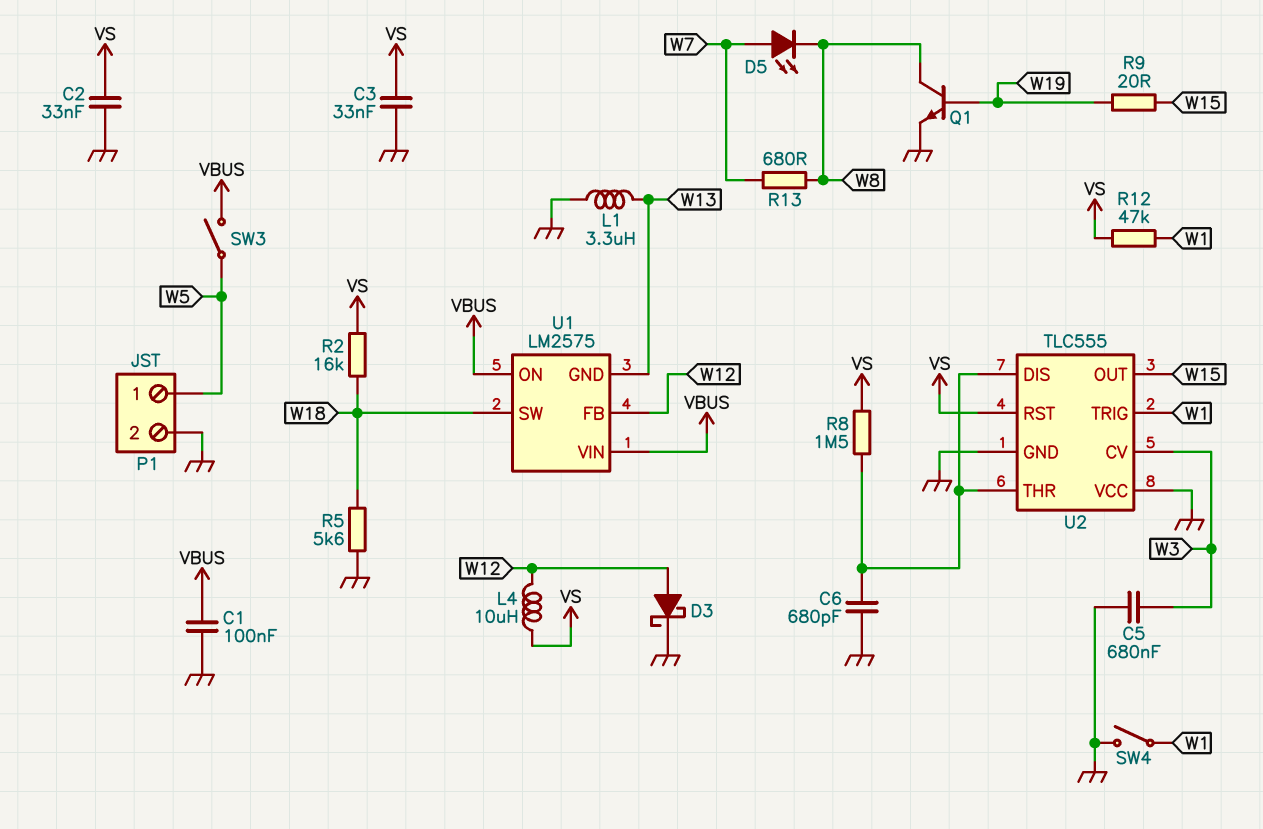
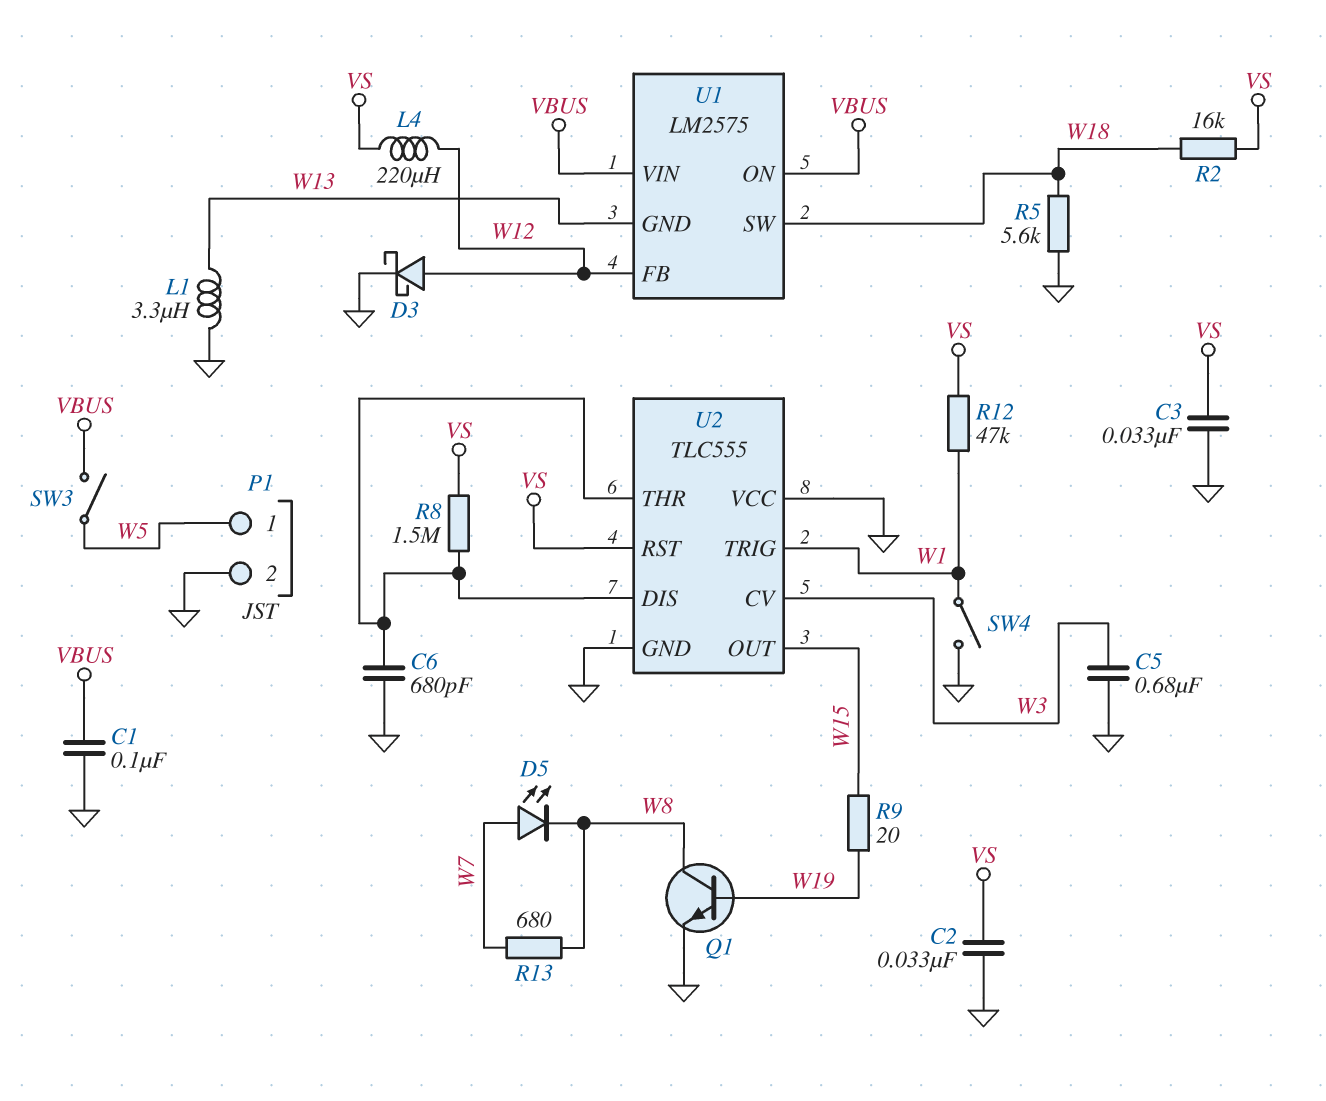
L4: 10uH (VS, W12) -> 220uH (VS, W12)

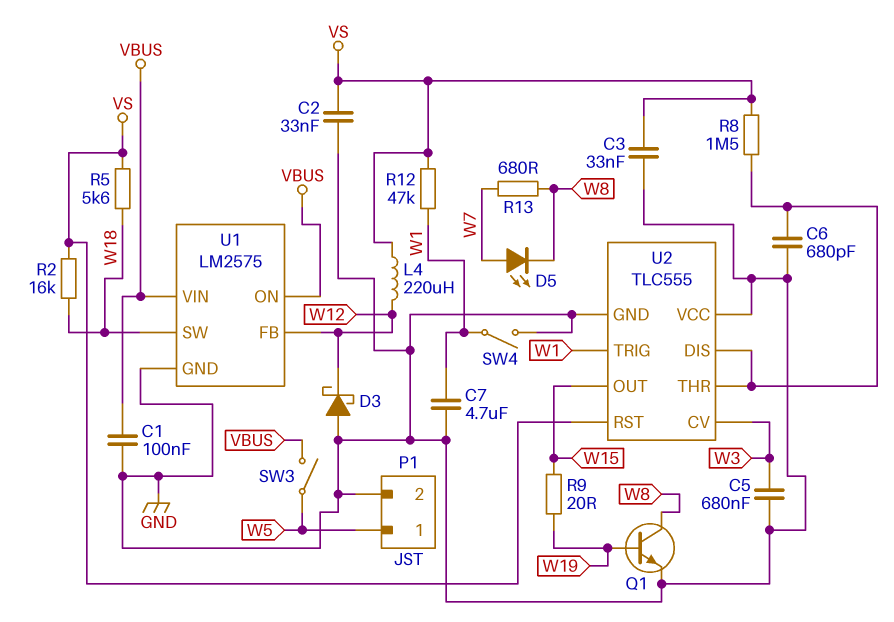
C7: none -> 4.7uF (GND, W1)
D3: schottky (A W12, K GND) -> schottky (A GND, K W12)
L1: 3.3uH (GND, W13) -> none
R5: 5.6k (GND, W18) -> 5.6k (VS, W18)
U1 pin GND: W13 -> GND

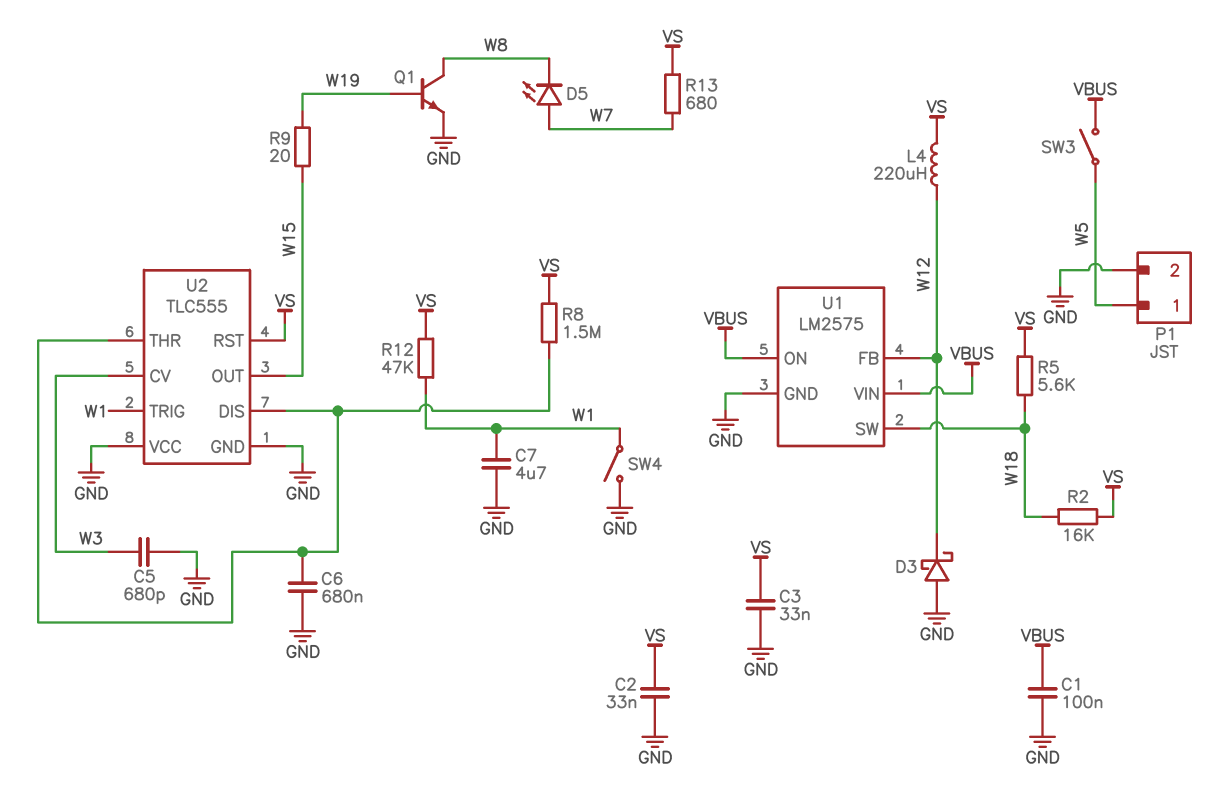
C5: 680nF (GND, W3) -> 680pF (GND, W3)
C6: 680pF (GND, U2/DIS) -> 680nF (GND, U2/DIS)
R13: 680 (W7, W8) -> 680 (VS, W7)

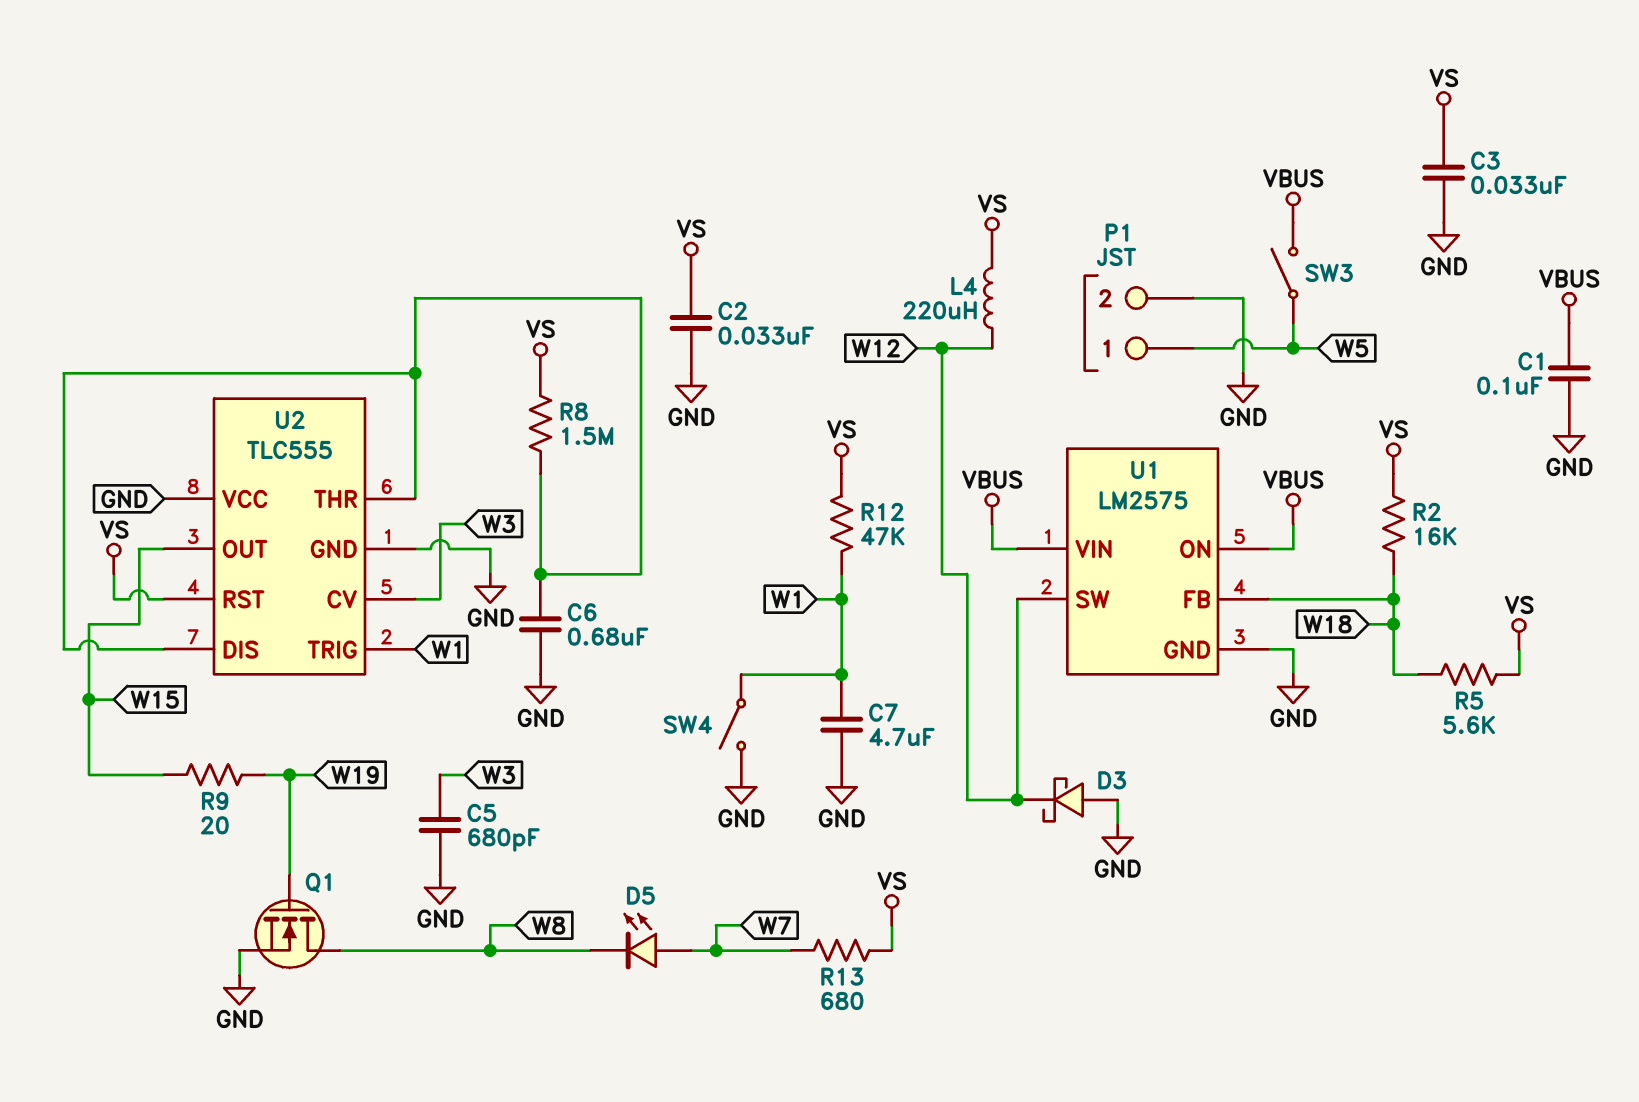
Q1: NPN (B W19, C W8, E GND) -> NMOS (G W19, D W8, S GND)
U1 pin FB: W12 -> W18
U1 pin SW: W18 -> W12

